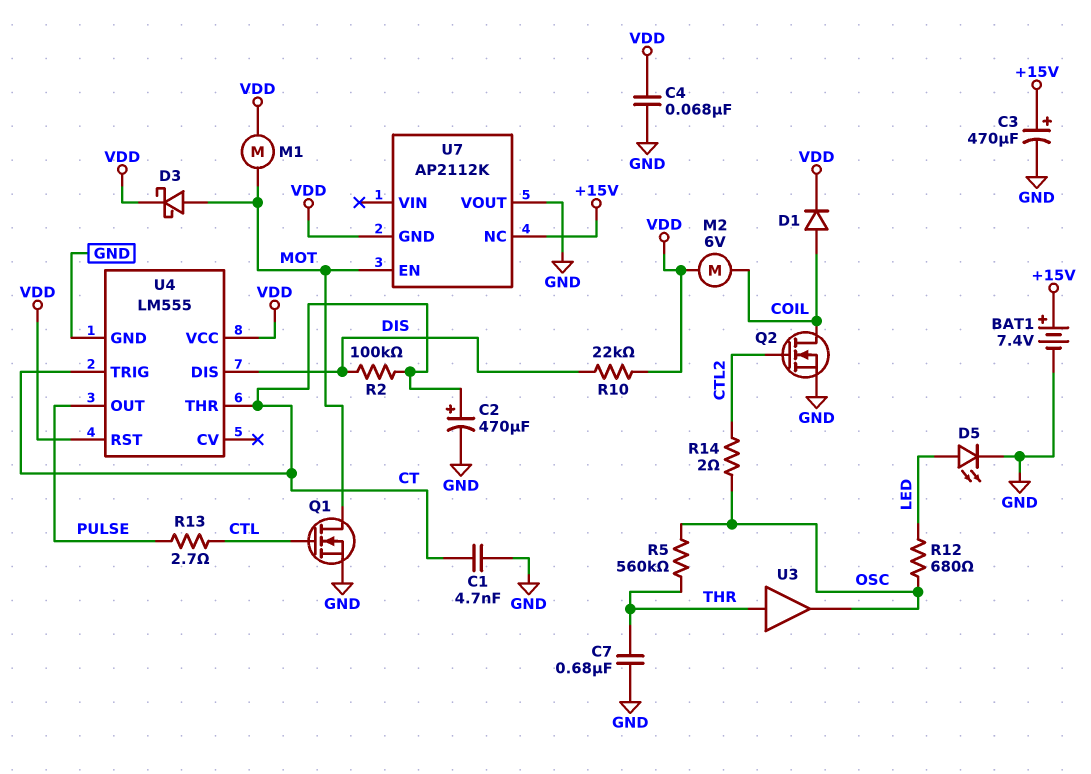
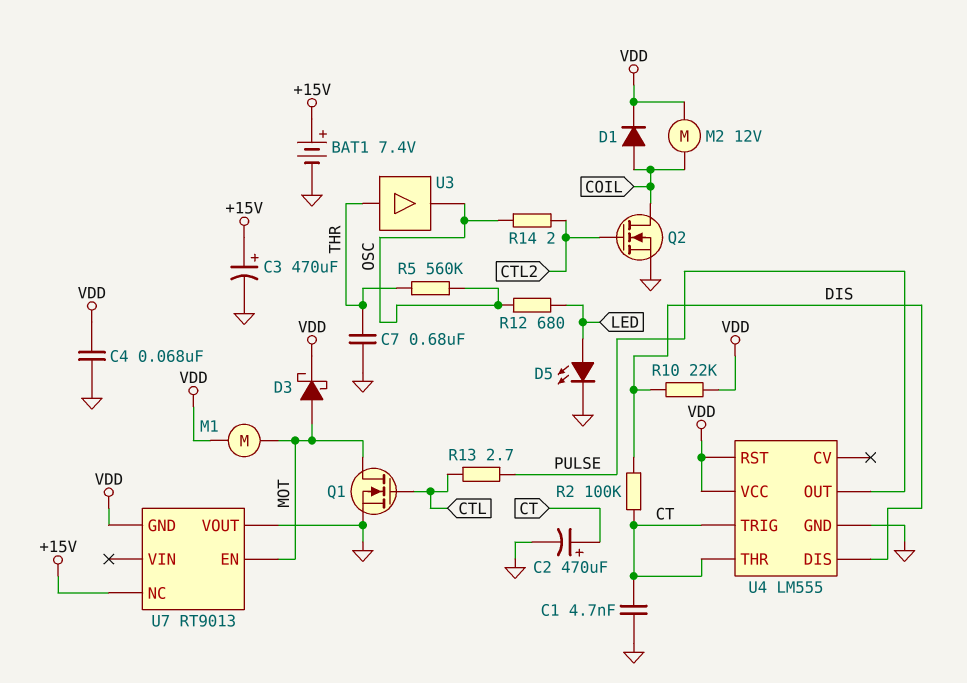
M2: motor 6V (COIL, VDD) -> motor 12V (COIL, VDD)
U7: AP2112K -> RT9013

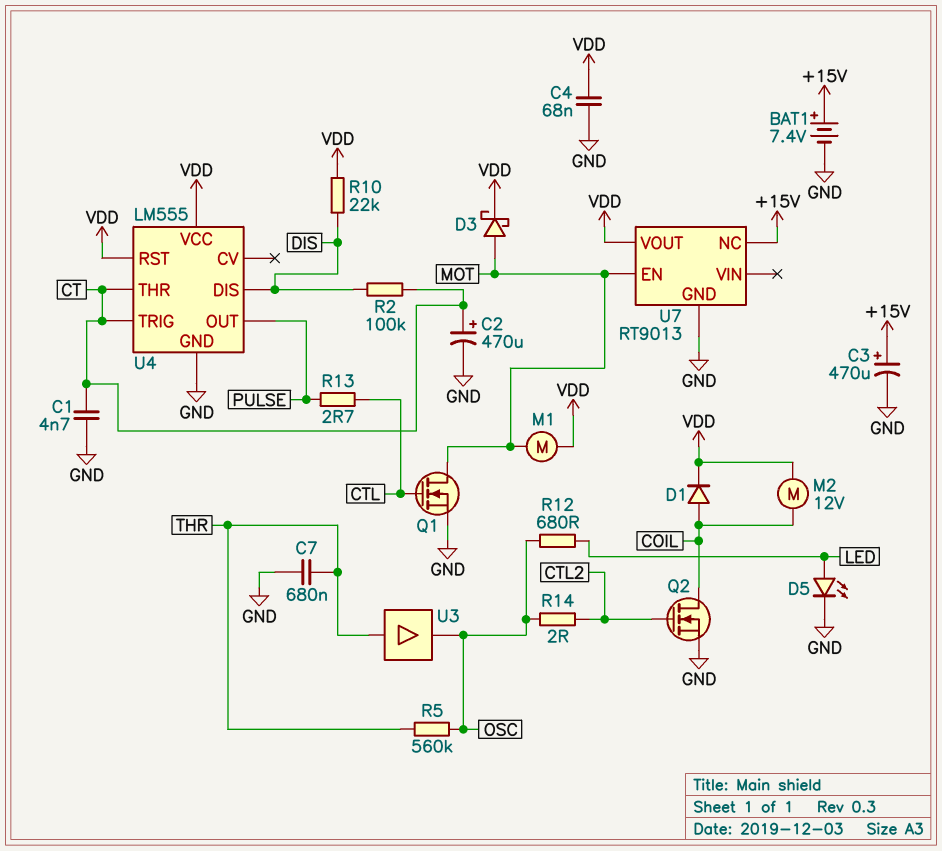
U7 pin GND: VDD -> GND
U7 pin VOUT: GND -> VDD

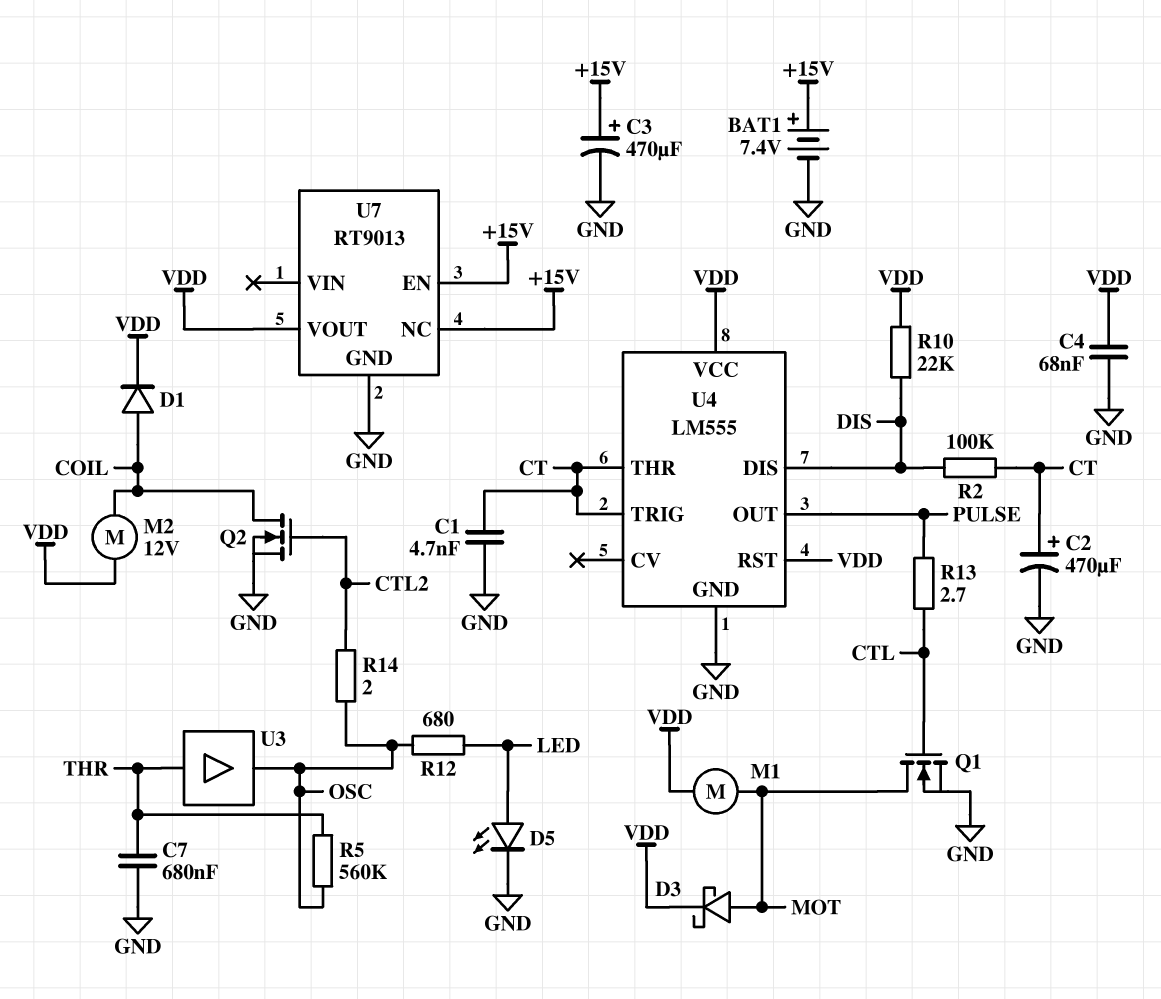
U7 pin EN: MOT -> +15V

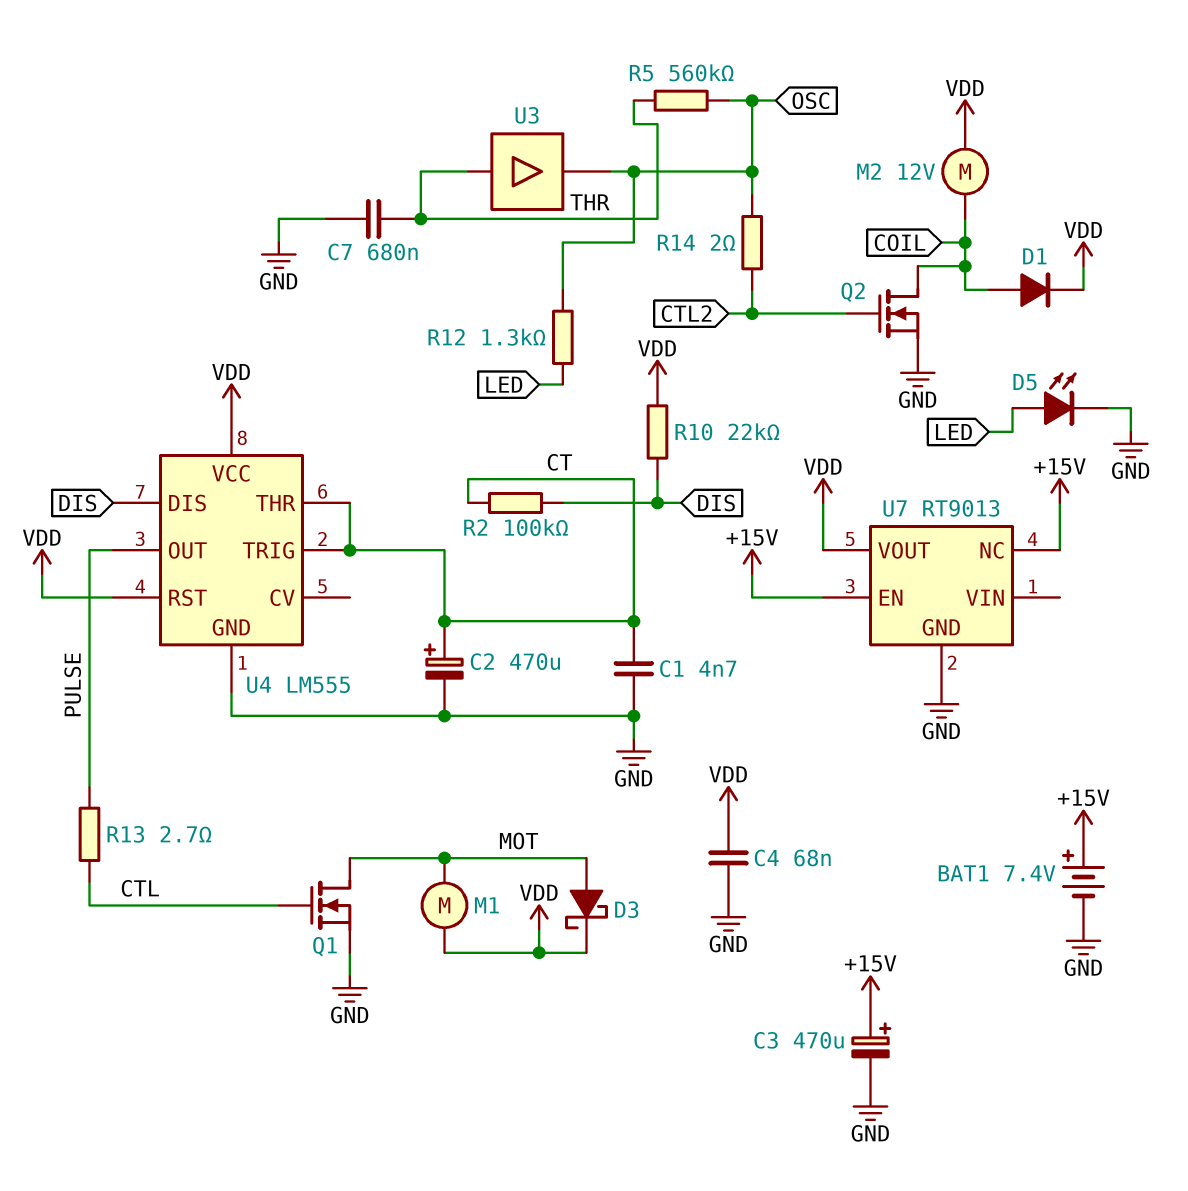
R12: 680 (LED, OSC) -> 1.3k (LED, OSC)

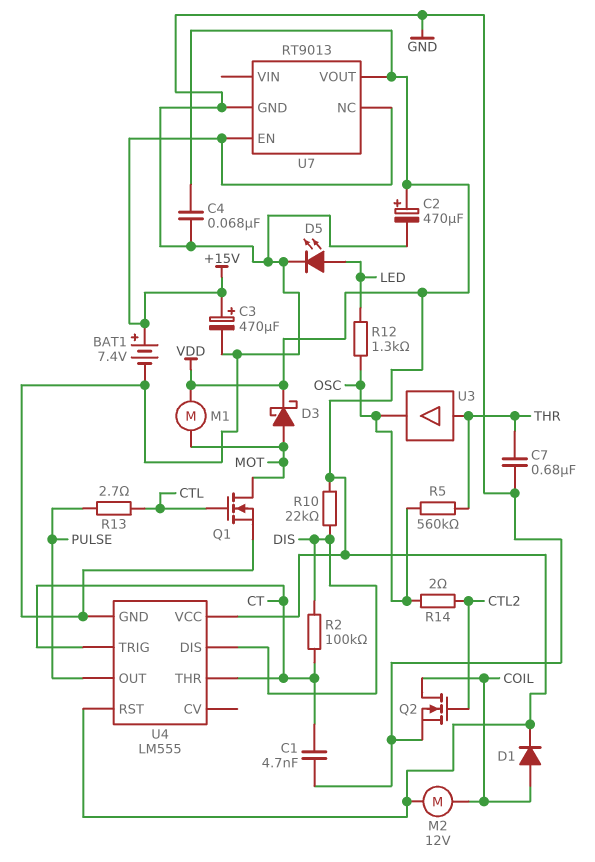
C2: 470uF (plus CT, minus GND) -> 470uF (plus VDD, minus GND)

